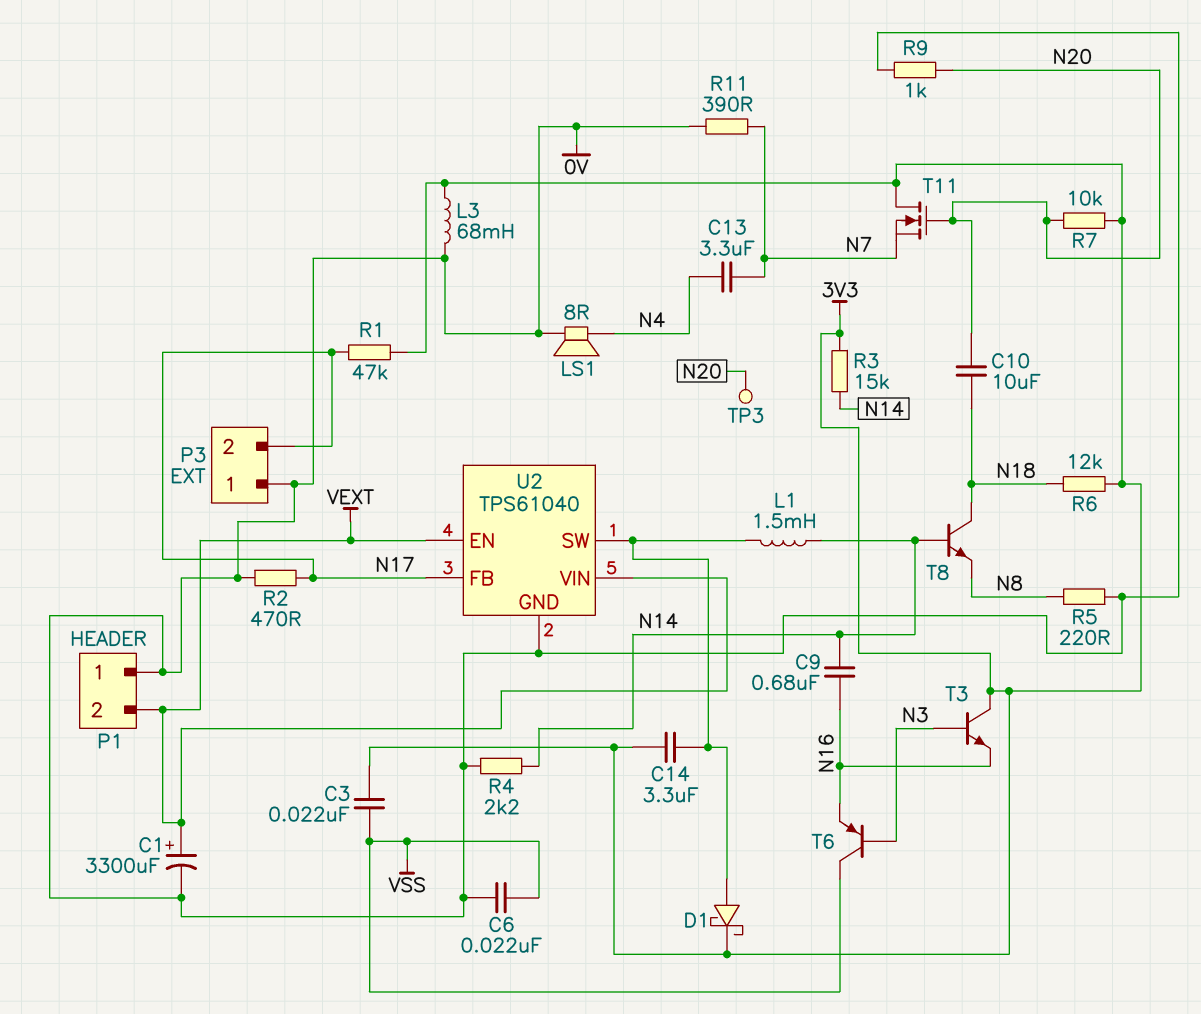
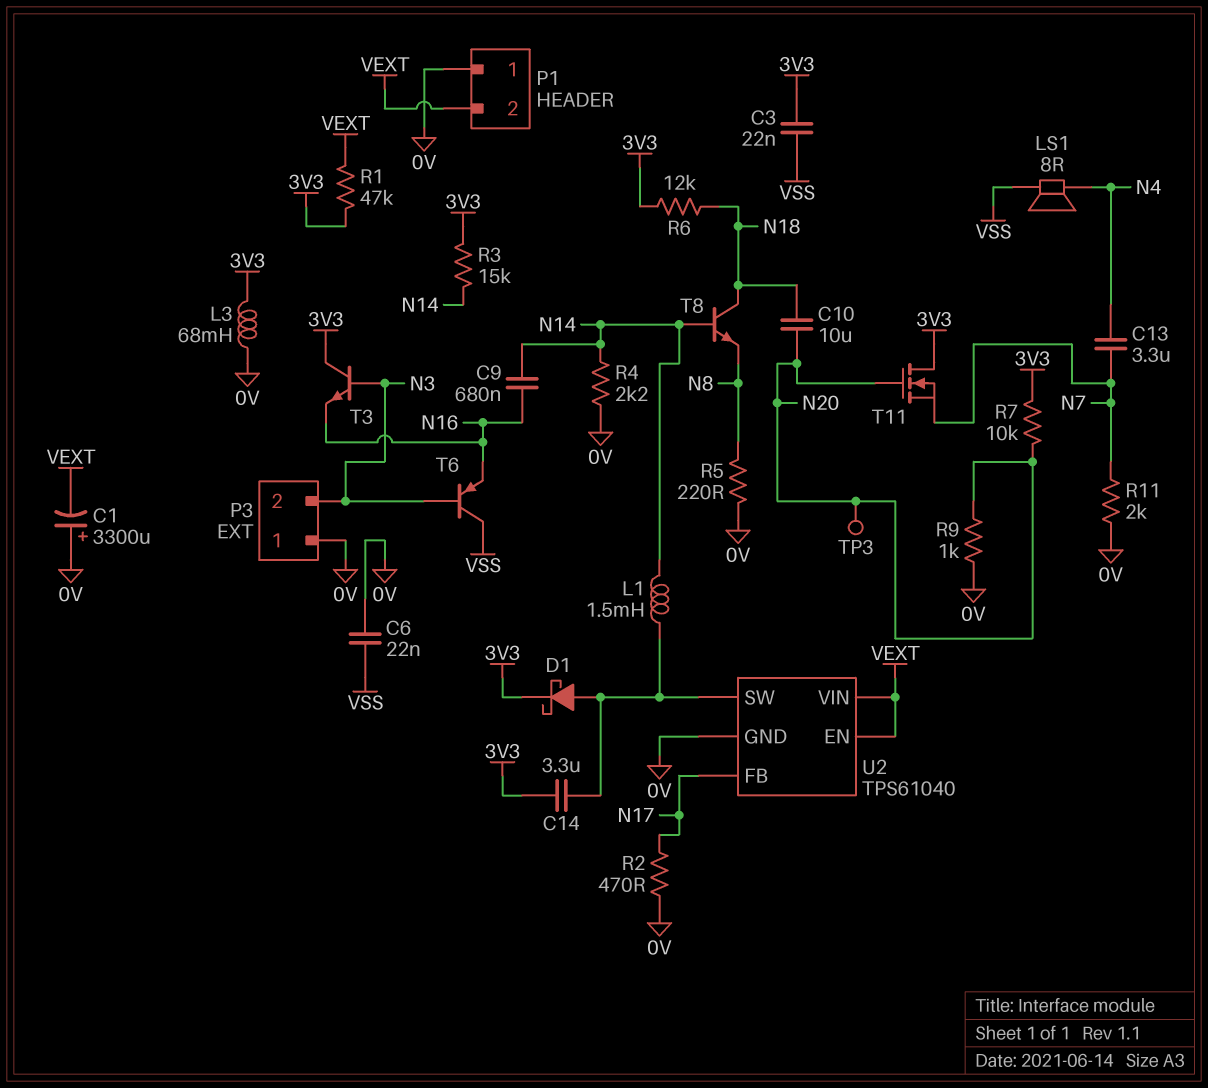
C1: 3300uF (plus VEXT, minus 0V) -> 3300uF (plus 0V, minus VEXT)
LS1: speaker 8R (0V, N4) -> speaker 8R (N4, VSS)
P3 pin 2: N17 -> N3
R1: 47k (3V3, N17) -> 47k (3V3, VEXT)
R11: 390 (0V, N7) -> 2k (0V, N7)

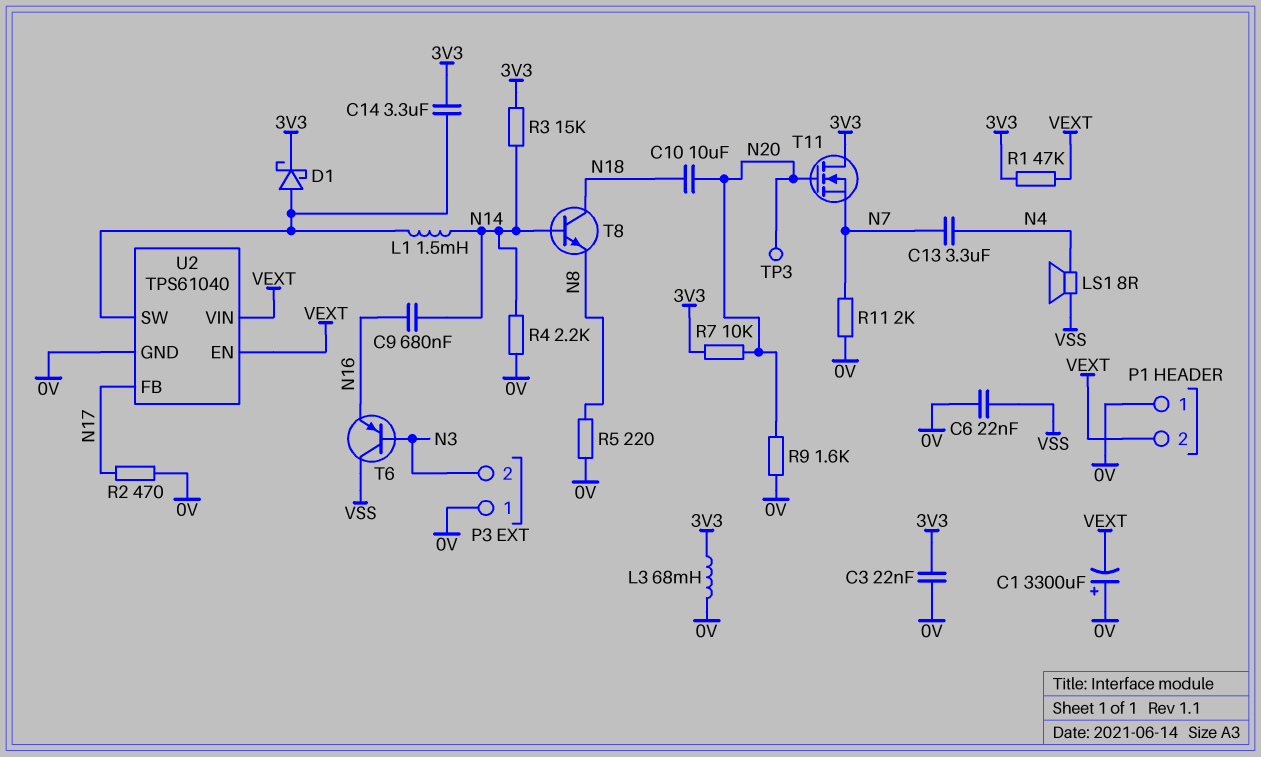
C3: 22nF (3V3, VSS) -> 22nF (0V, 3V3)
R6: 12k (3V3, N18) -> none
R9: 1k (0V, N20) -> 1.6k (0V, N20)
T3: NPN (B N3, C 3V3, E N16) -> none

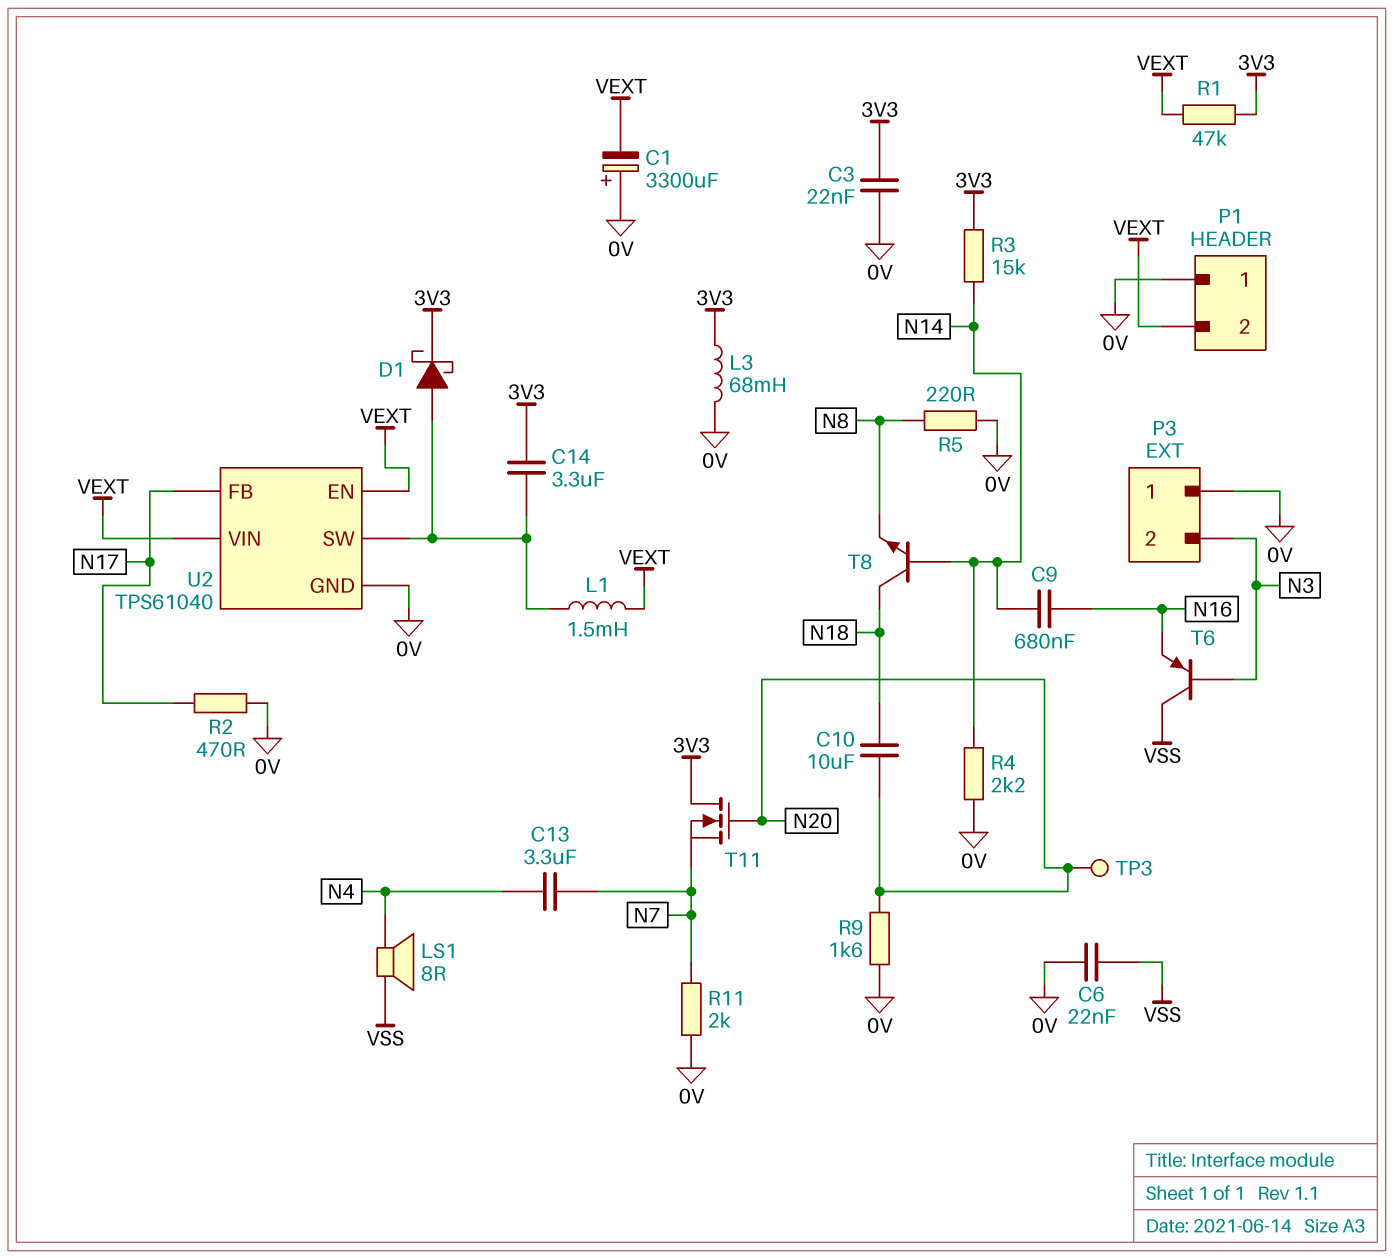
L1: 1.5mH (N14, U2/SW) -> 1.5mH (U2/SW, VEXT)
R7: 10k (3V3, N20) -> none

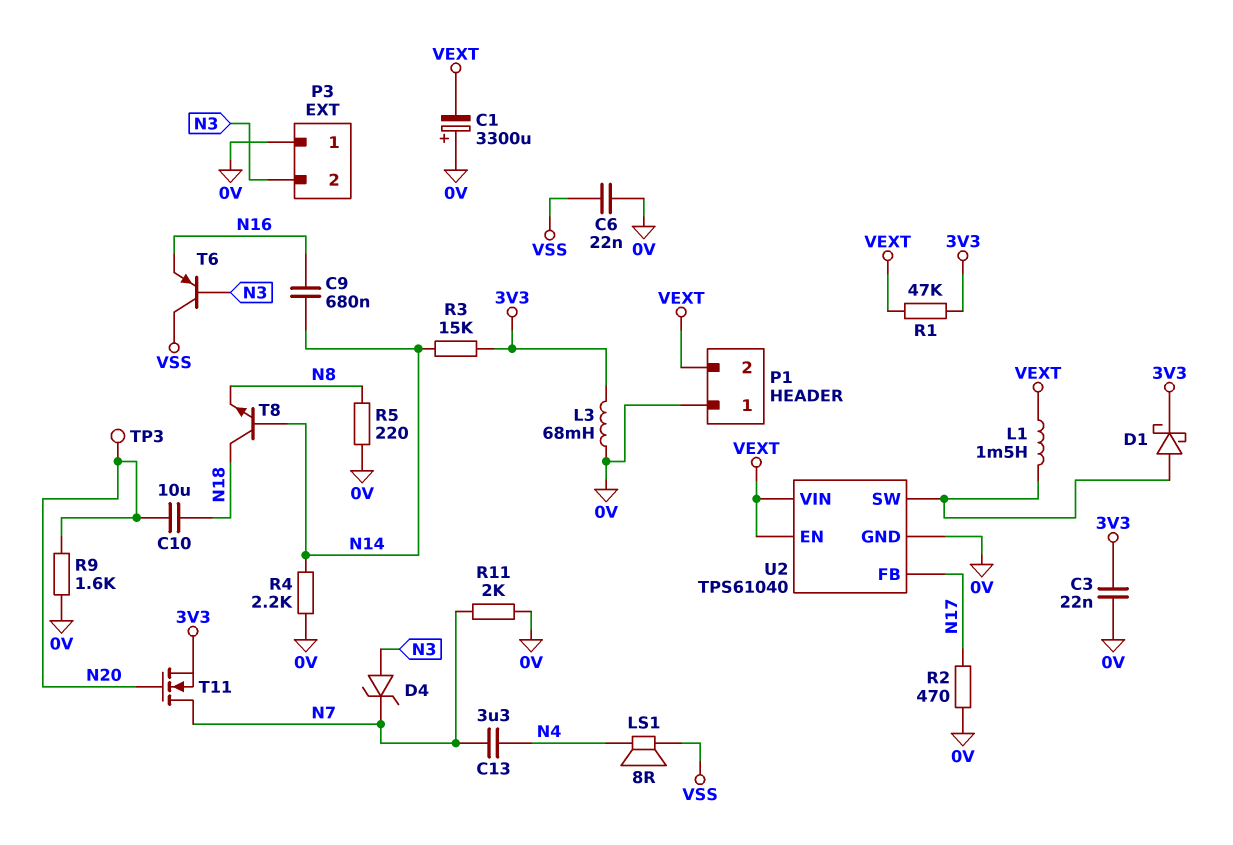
C14: 3.3uF (3V3, U2/SW) -> none
D4: none -> zener (A N3, K N7)
T11: NMOS (G N20, D 3V3, S N7) -> NMOS (G N20, D N7, S 3V3)

